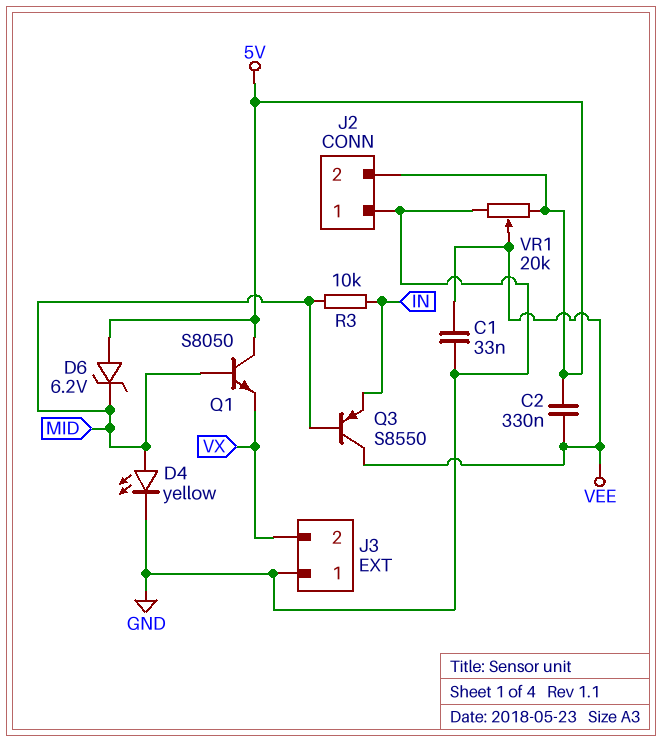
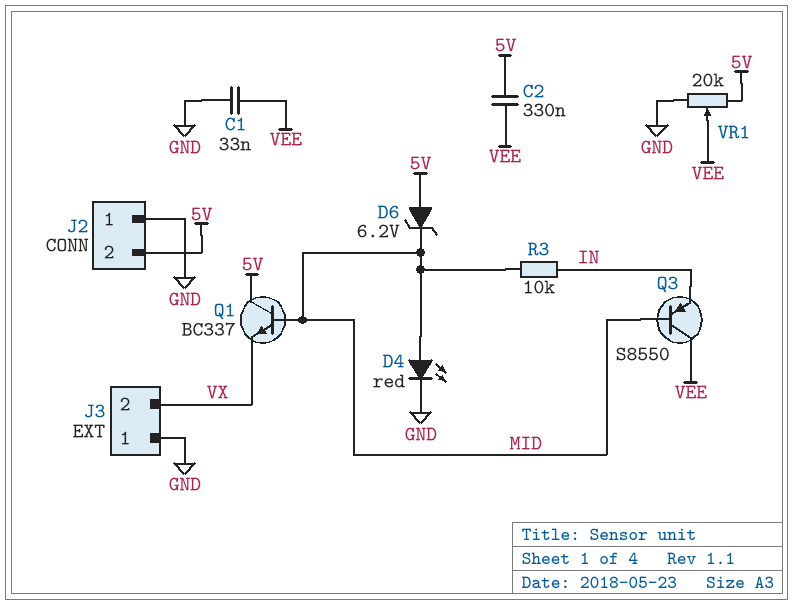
D4: LED yellow (A MID, K GND) -> LED red (A MID, K GND)
Q1: NPN S8050 (B MID, C 5V, E VX) -> NPN BC337 (B MID, C 5V, E VX)

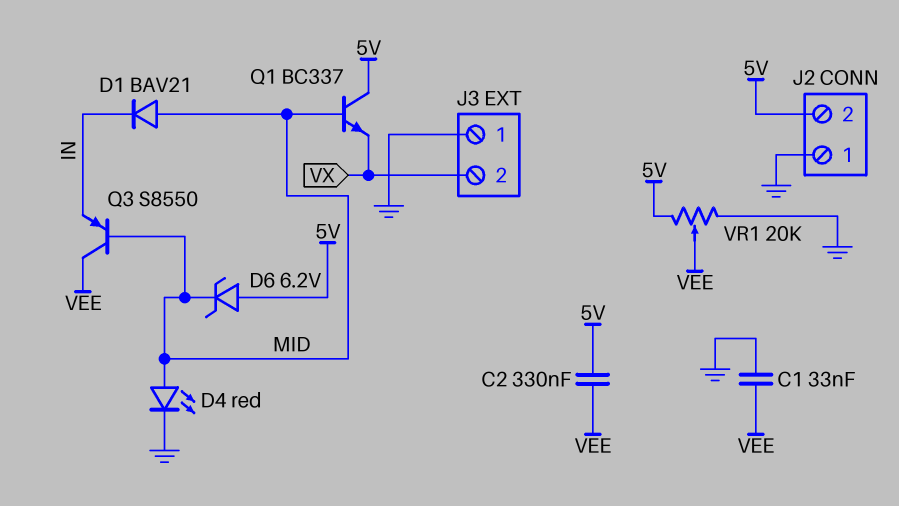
D1: none -> diode BAV21 (A MID, K IN)
R3: 10k (IN, MID) -> none

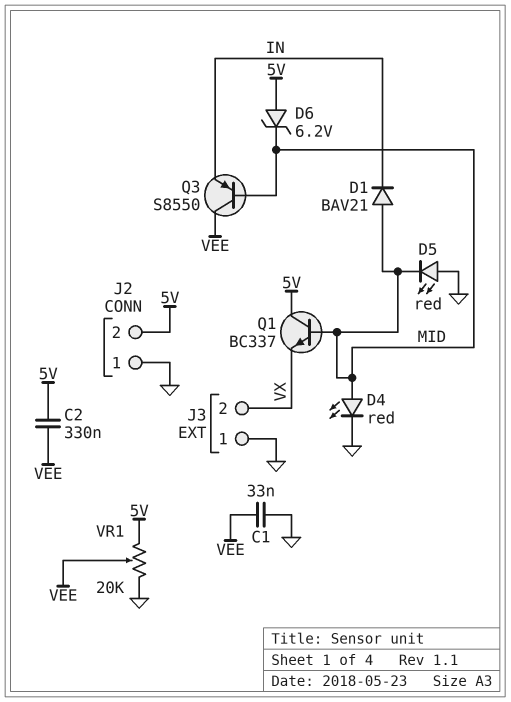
D5: none -> LED red (A GND, K MID)

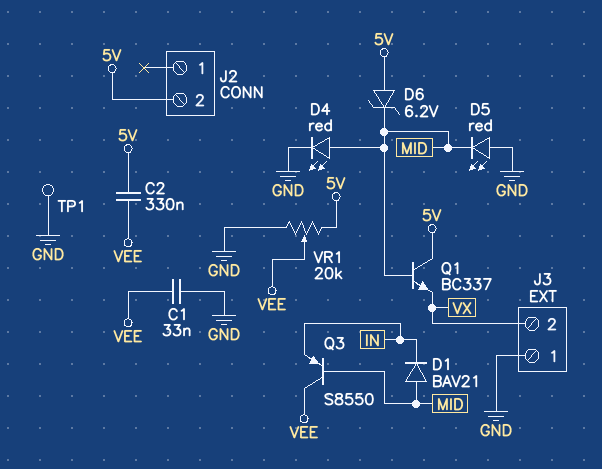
J2 pin 1: GND -> none
TP1: none -> test point (GND)

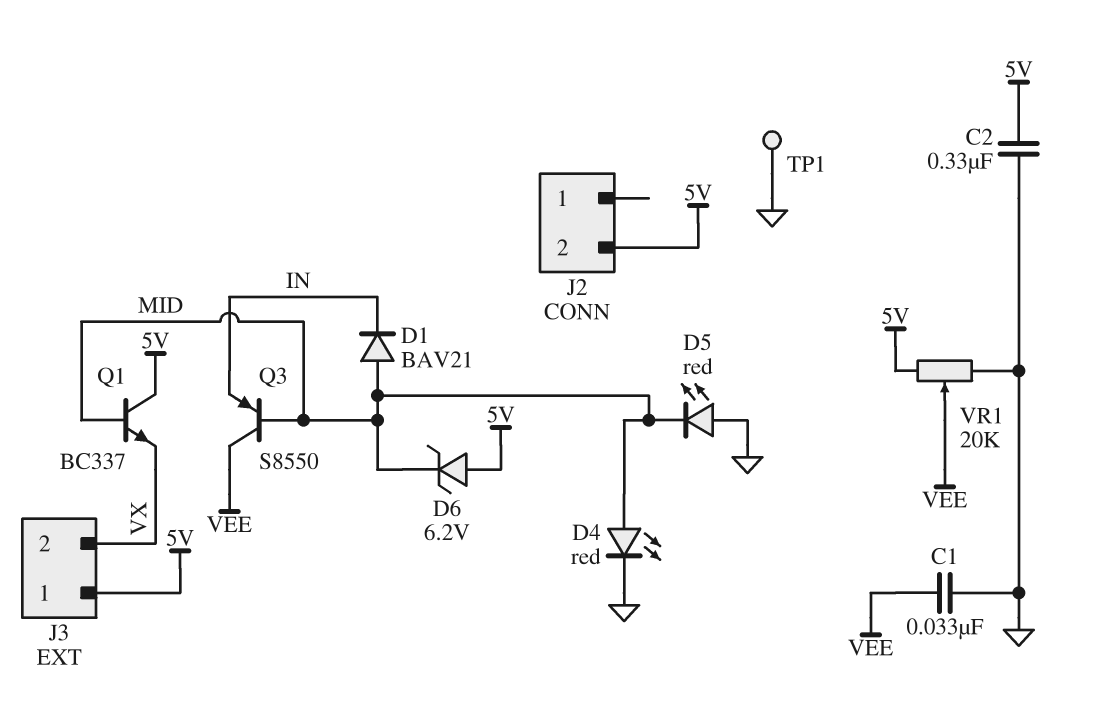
C2: 330nF (5V, VEE) -> 330nF (5V, GND)
J3 pin 1: GND -> 5V

